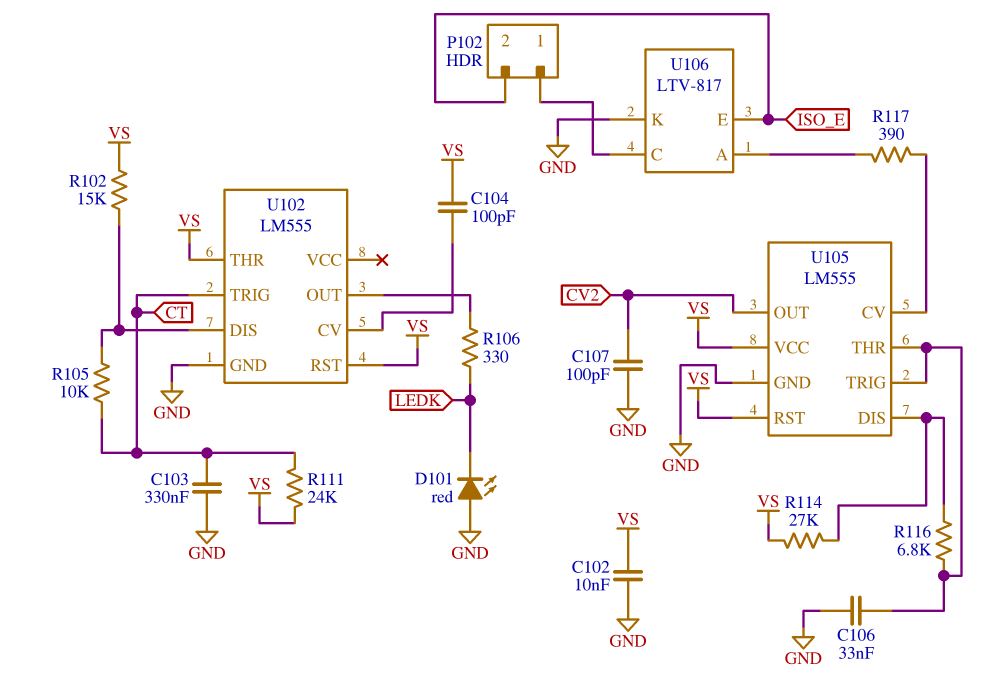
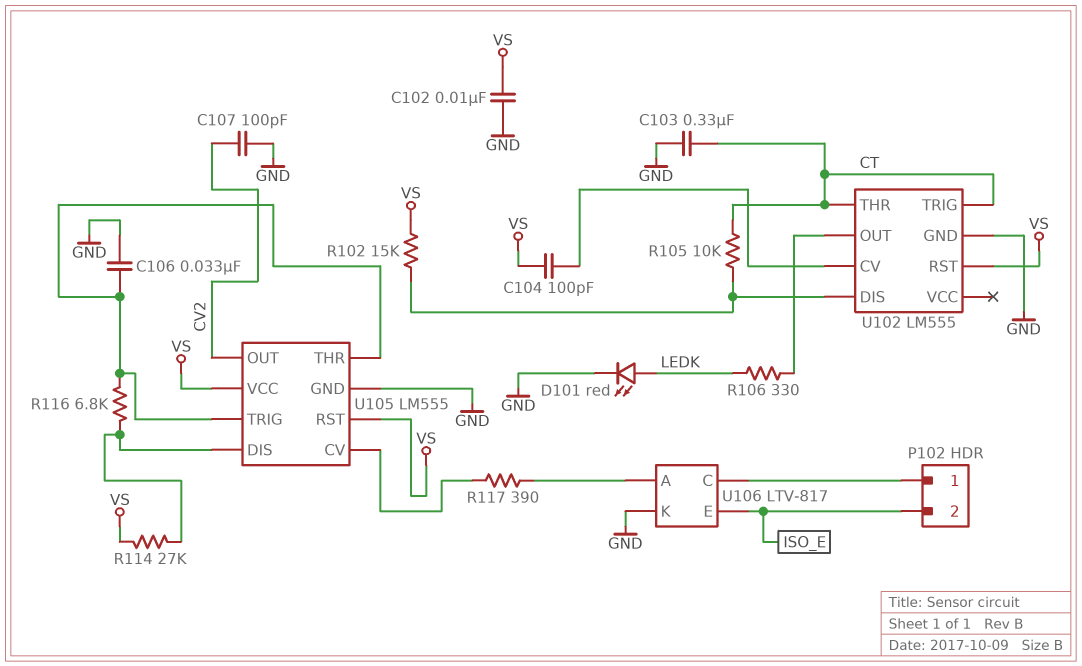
D101: LED red (A GND, K LEDK) -> LED red (A LEDK, K GND)
R111: 24k (CT, VS) -> none
U102 pin THR: VS -> CT

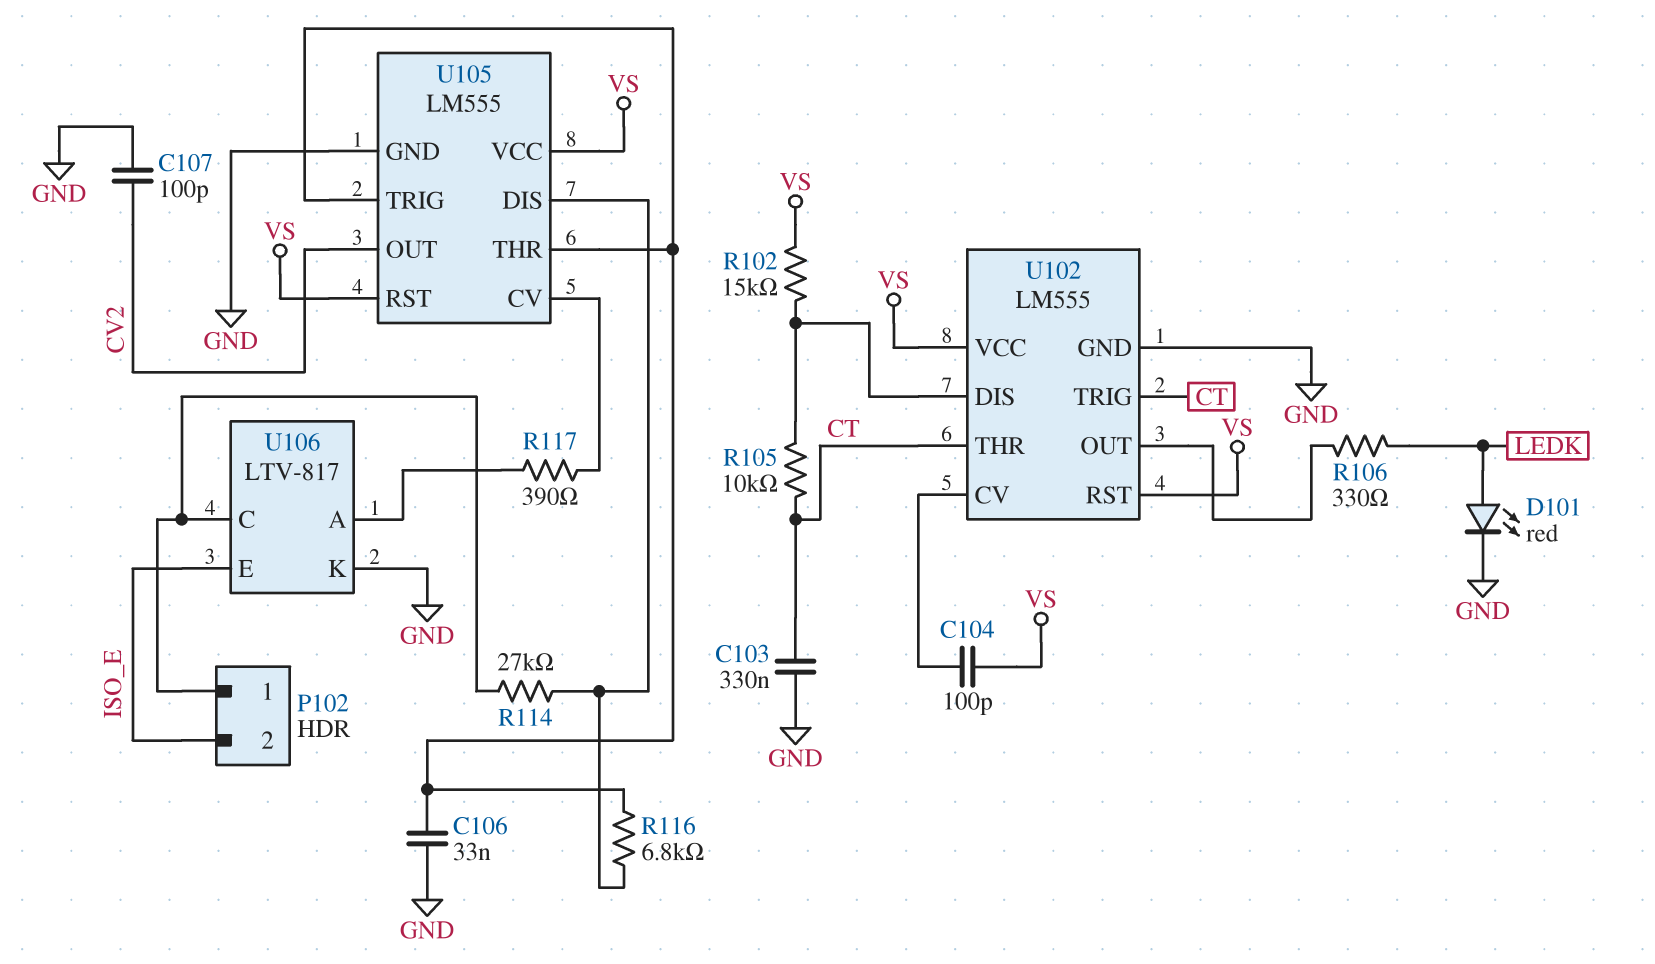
C102: 10nF (GND, VS) -> none
R114: 27k (U105/DIS, VS) -> 27k (P102/1, U105/DIS)
U102 pin VCC: none -> VS

